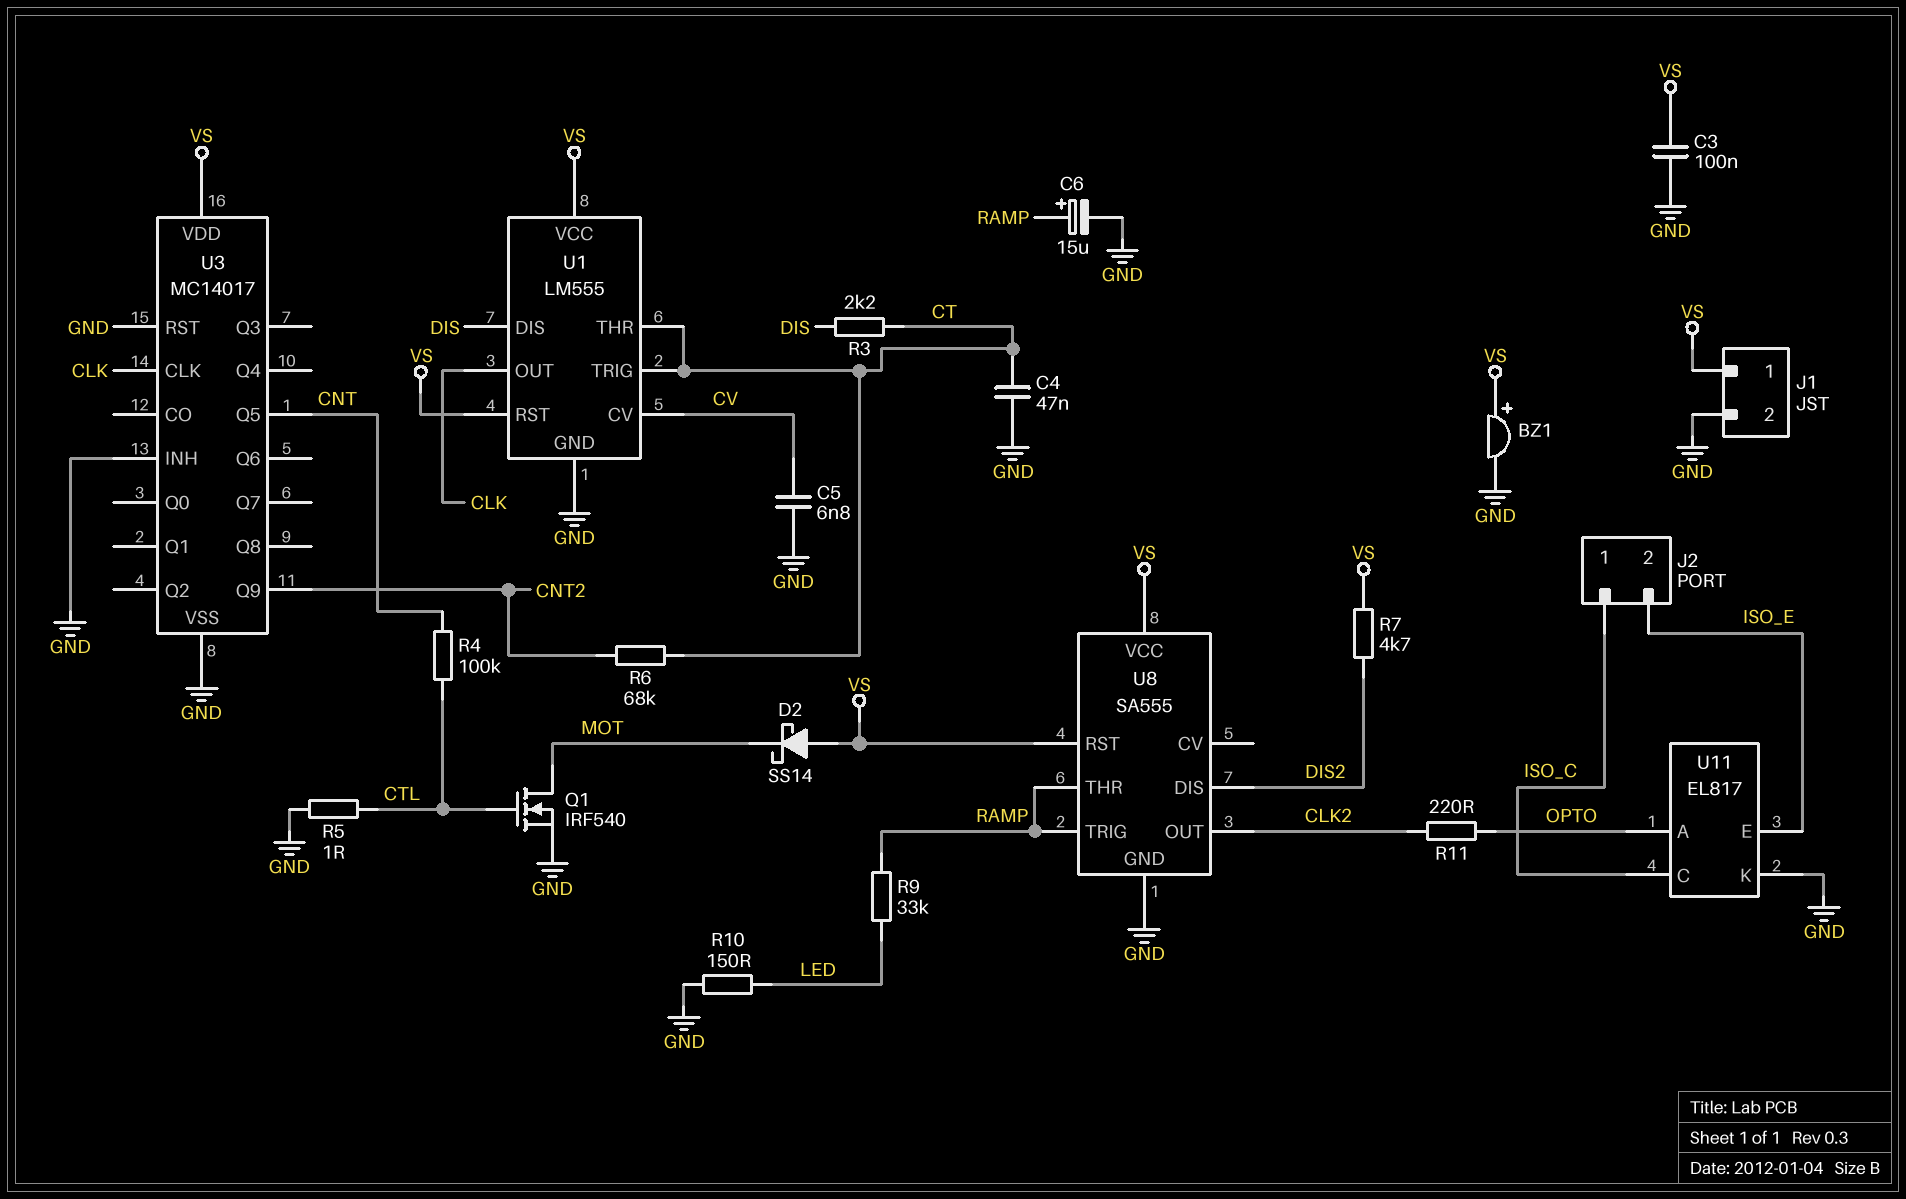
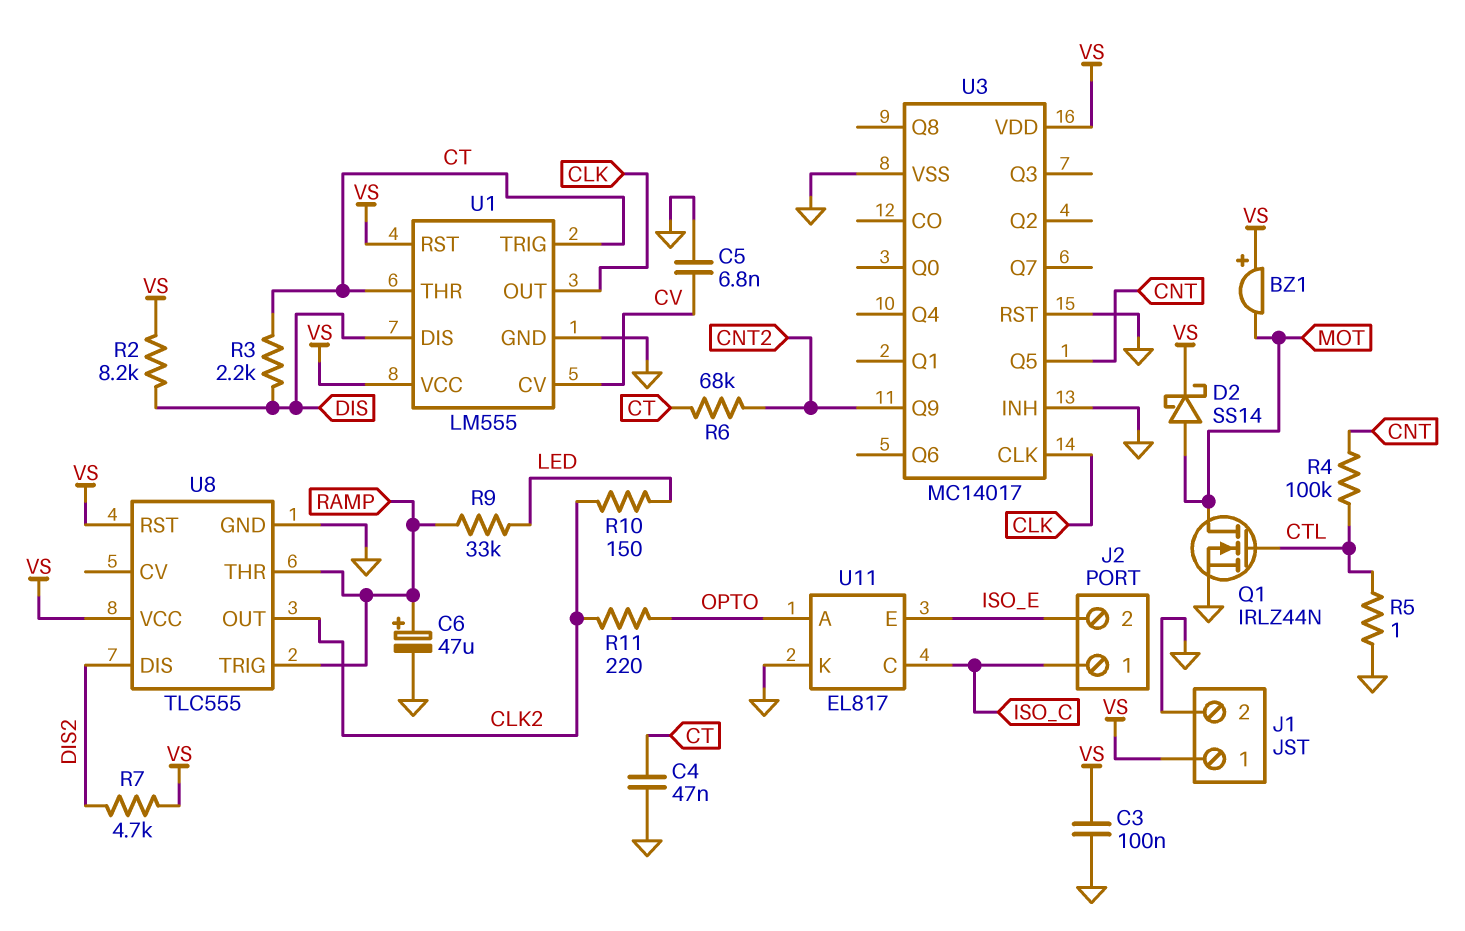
BZ1: buzzer (plus VS, minus GND) -> buzzer (plus VS, minus MOT)
C6: 15uF (plus RAMP, minus GND) -> 47uF (plus RAMP, minus GND)
D2: schottky SS14 (A VS, K MOT) -> schottky SS14 (A MOT, K VS)
Q1: NMOS IRF540 (G CTL, D MOT, S GND) -> NMOS IRLZ44N (G CTL, D MOT, S GND)
R2: none -> 8.2k (DIS, VS)
R10: 150 (GND, LED) -> 150 (CLK2, LED)
U8: SA555 -> TLC555

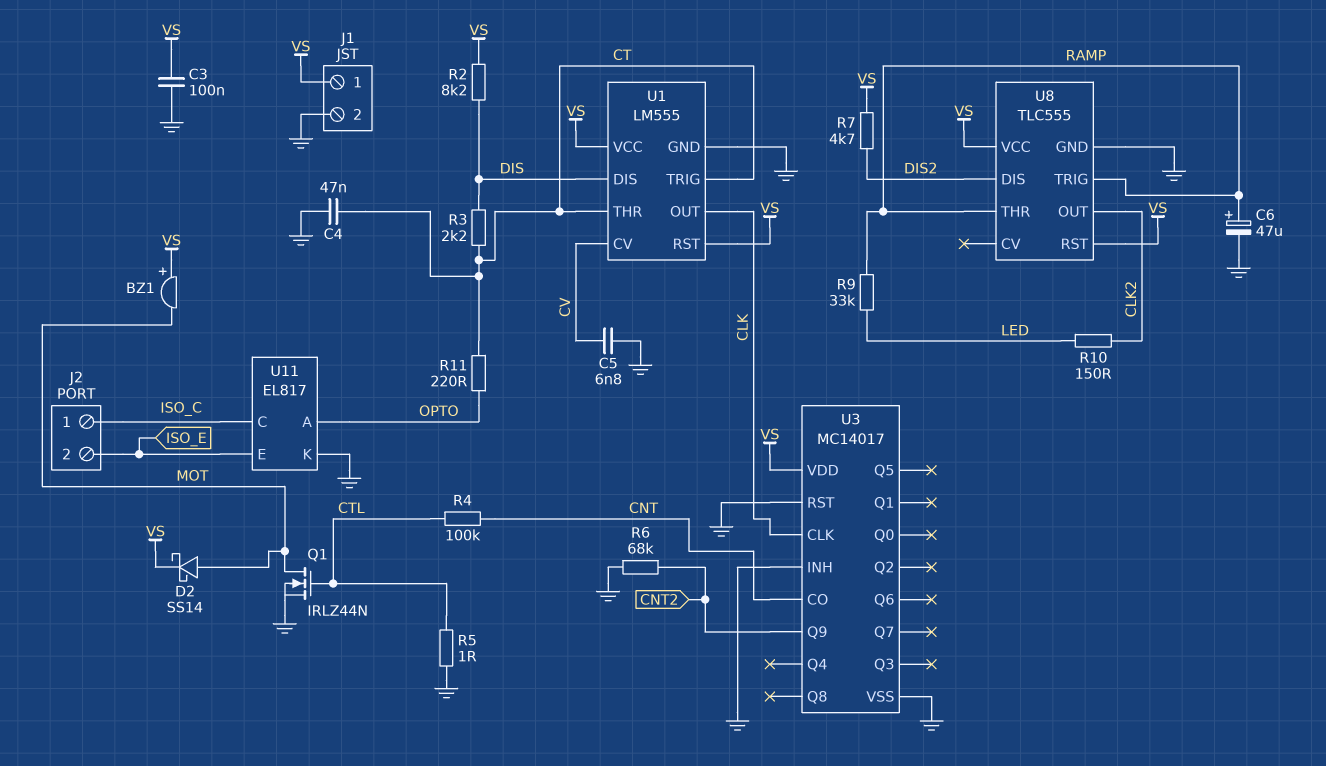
R6: 68k (CNT2, CT) -> 68k (CNT2, GND)
R11: 220 (CLK2, OPTO) -> 220 (CT, OPTO)
U3 pin CO: none -> CNT
U3 pin Q5: CNT -> none

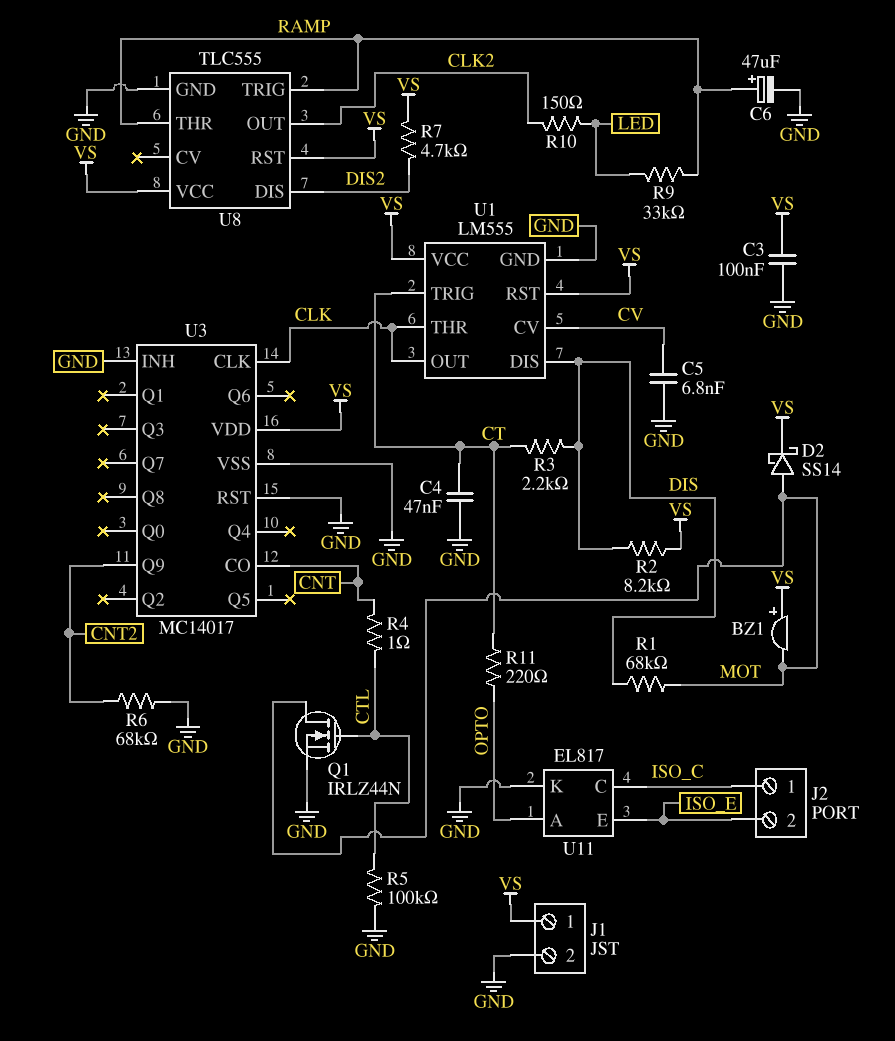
R1: none -> 68k (DIS, MOT)
R4: 100k (CNT, CTL) -> 1 (CNT, CTL)
R5: 1 (CTL, GND) -> 100k (CTL, GND)
U1 pin THR: CT -> CLK

